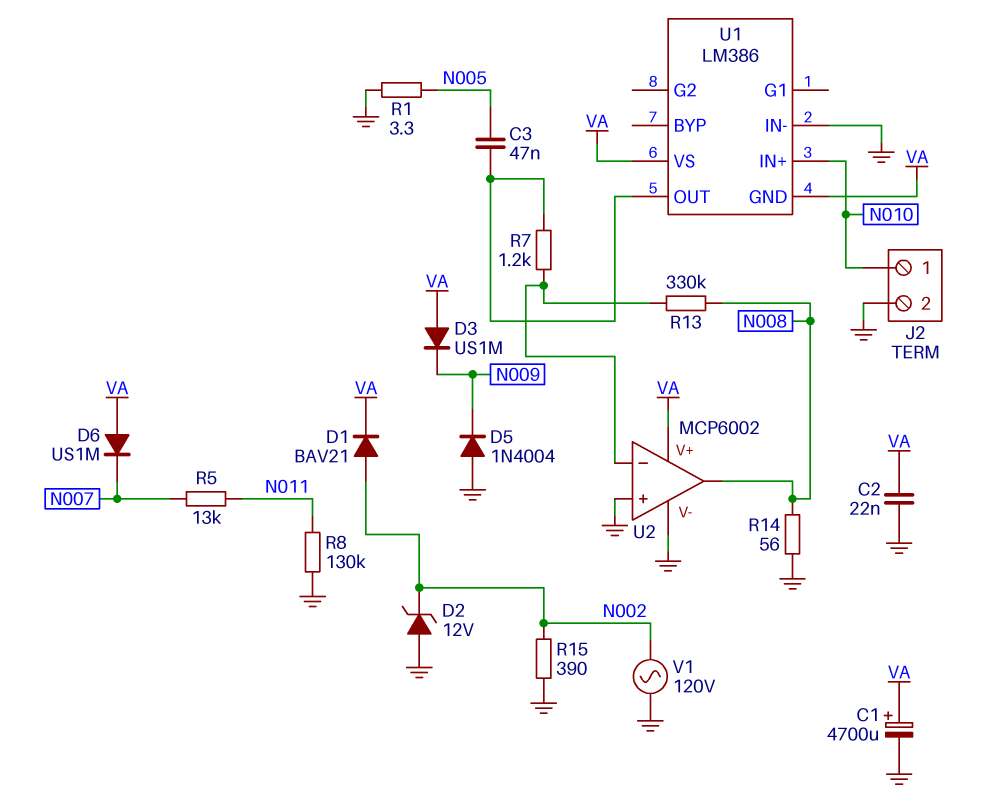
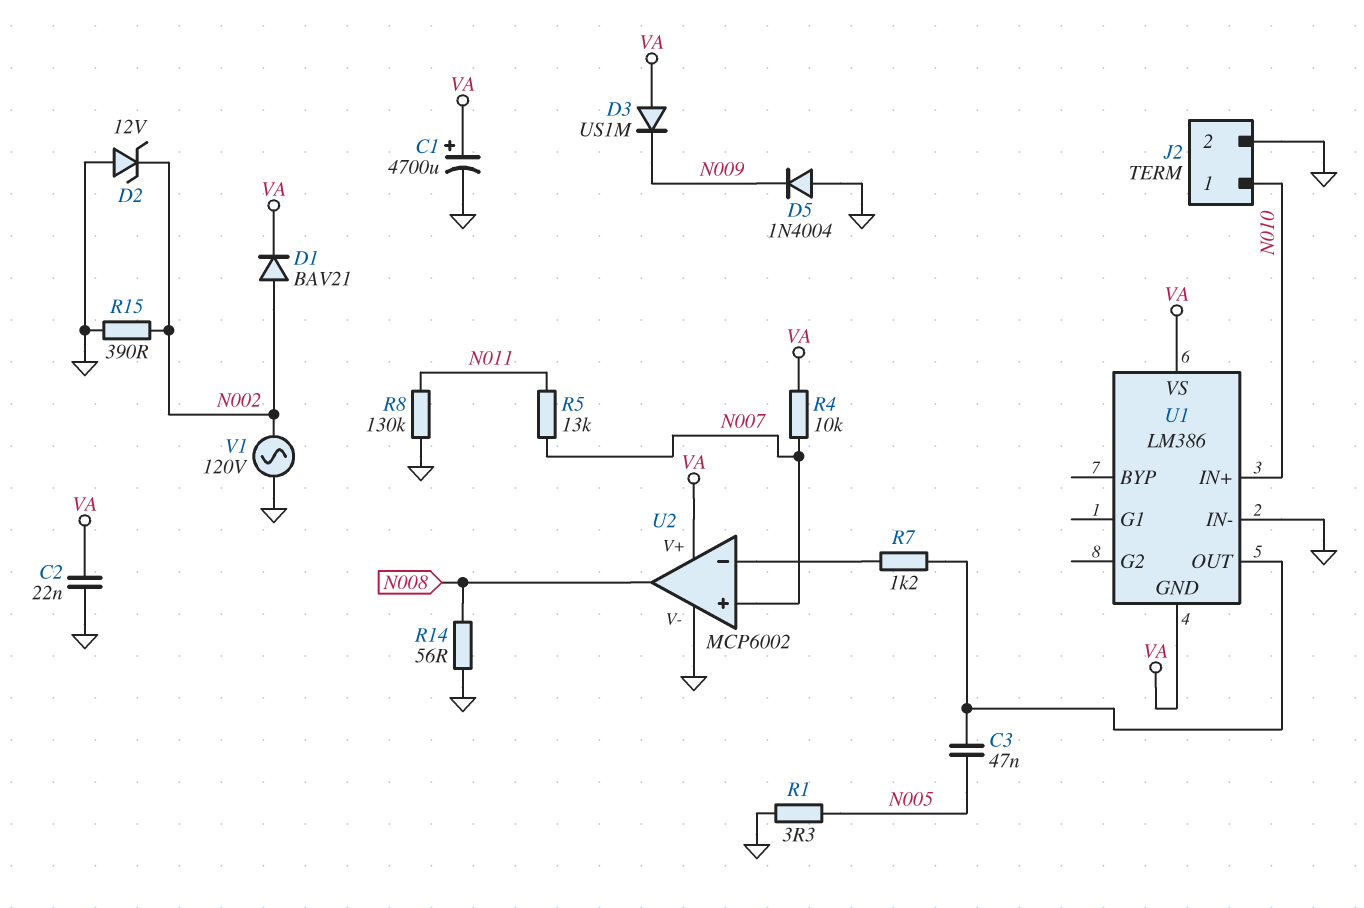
D6: diode US1M (A VA, K N007) -> none
R4: none -> 10k (N007, VA)
R13: 330k (N008, U2/in-) -> none
U2 pin in+: GND -> N007

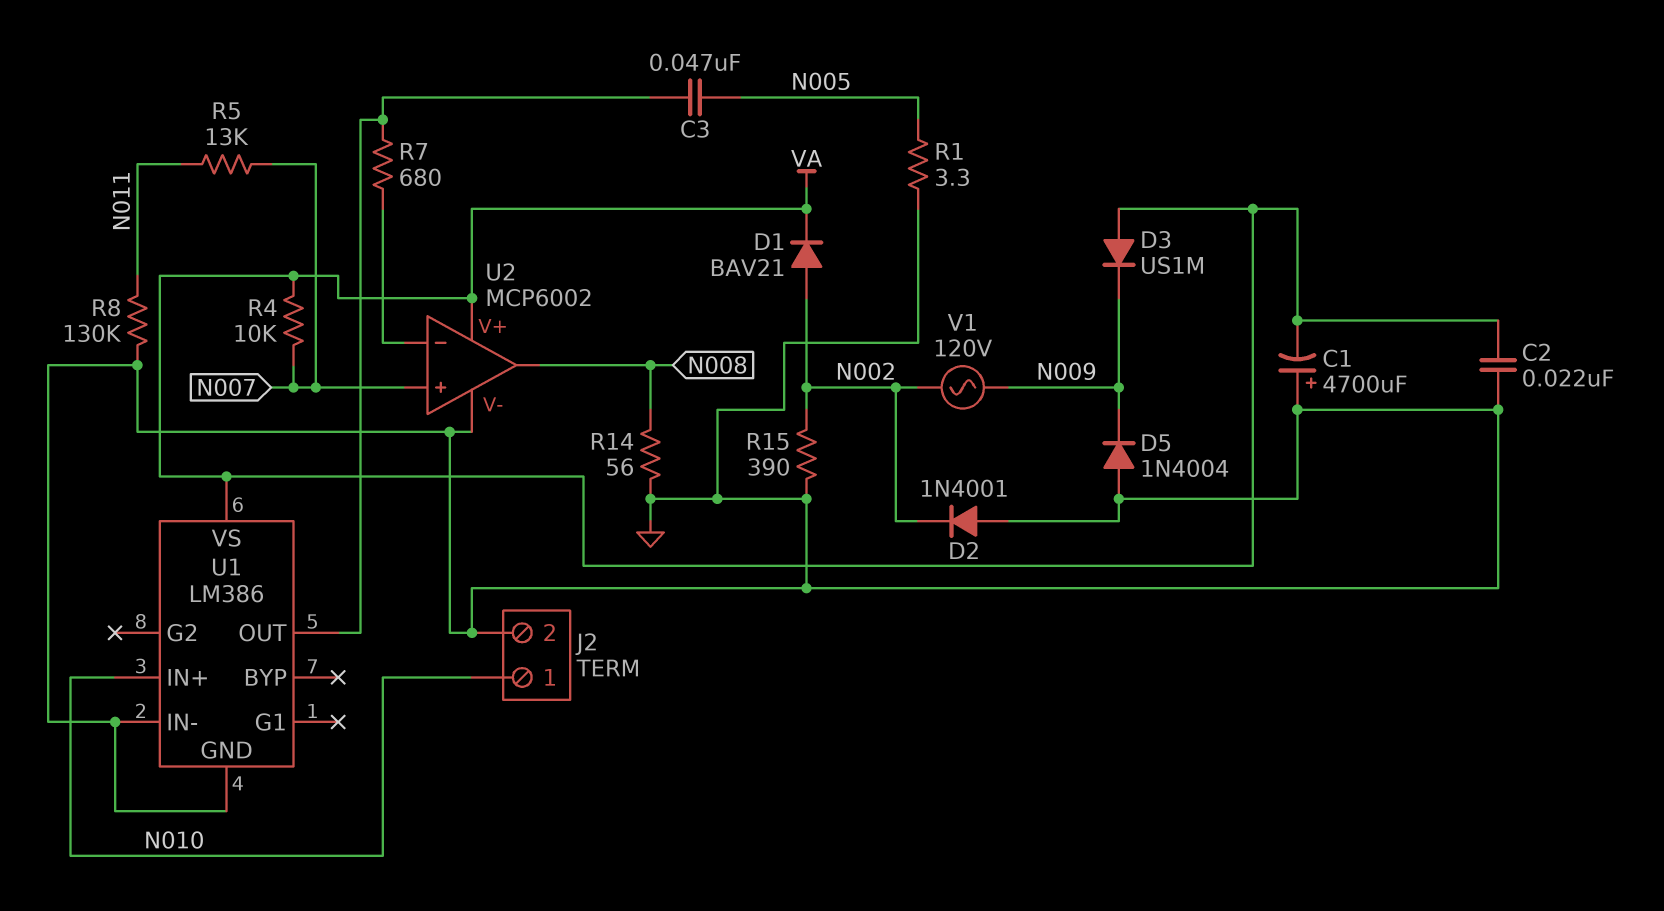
C1: 4700uF (plus VA, minus GND) -> 4700uF (plus GND, minus VA)
D2: zener 12V (A GND, K N002) -> diode 1N4001 (A GND, K N002)
R7: 1.2k (U1/OUT, U2/in-) -> 680 (U1/OUT, U2/in-)
U1 pin GND: VA -> GND
V1: AC 120V (GND, N002) -> AC 120V (N002, N009)

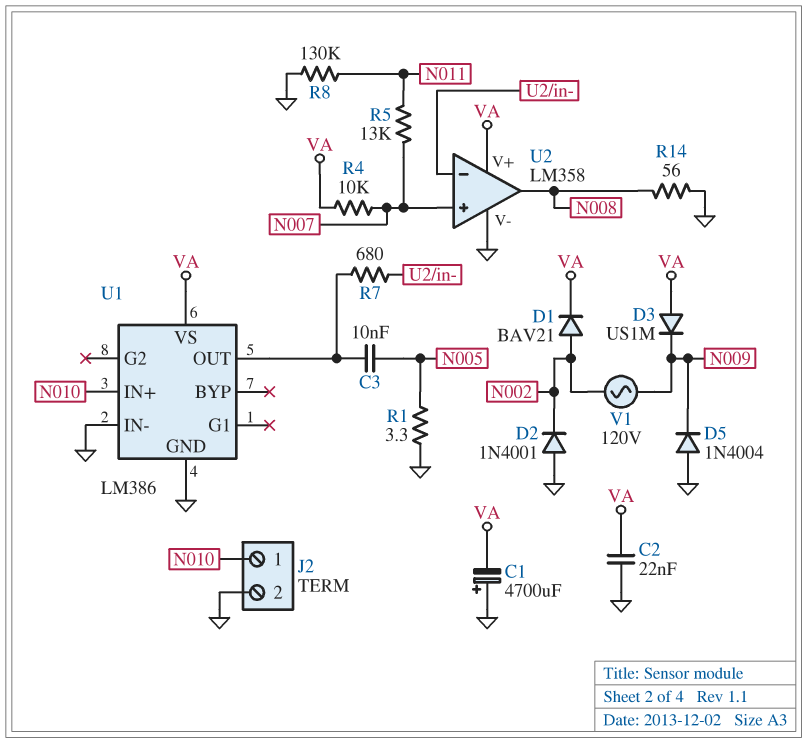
C3: 47nF (N005, U1/OUT) -> 10nF (N005, U1/OUT)
R15: 390 (GND, N002) -> none
U2: MCP6002 -> LM358

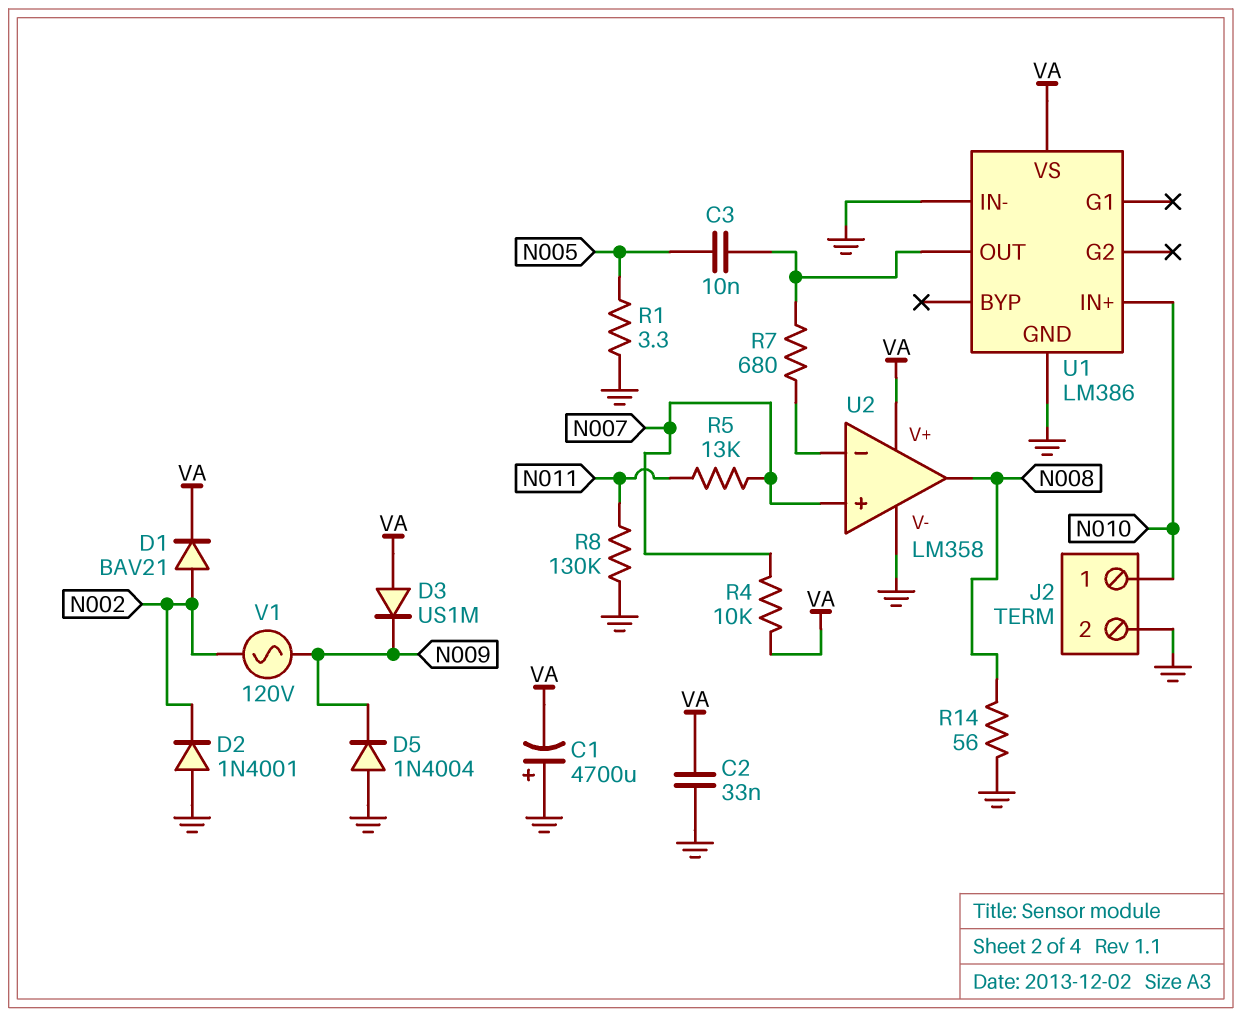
C2: 22nF (GND, VA) -> 33nF (GND, VA)

